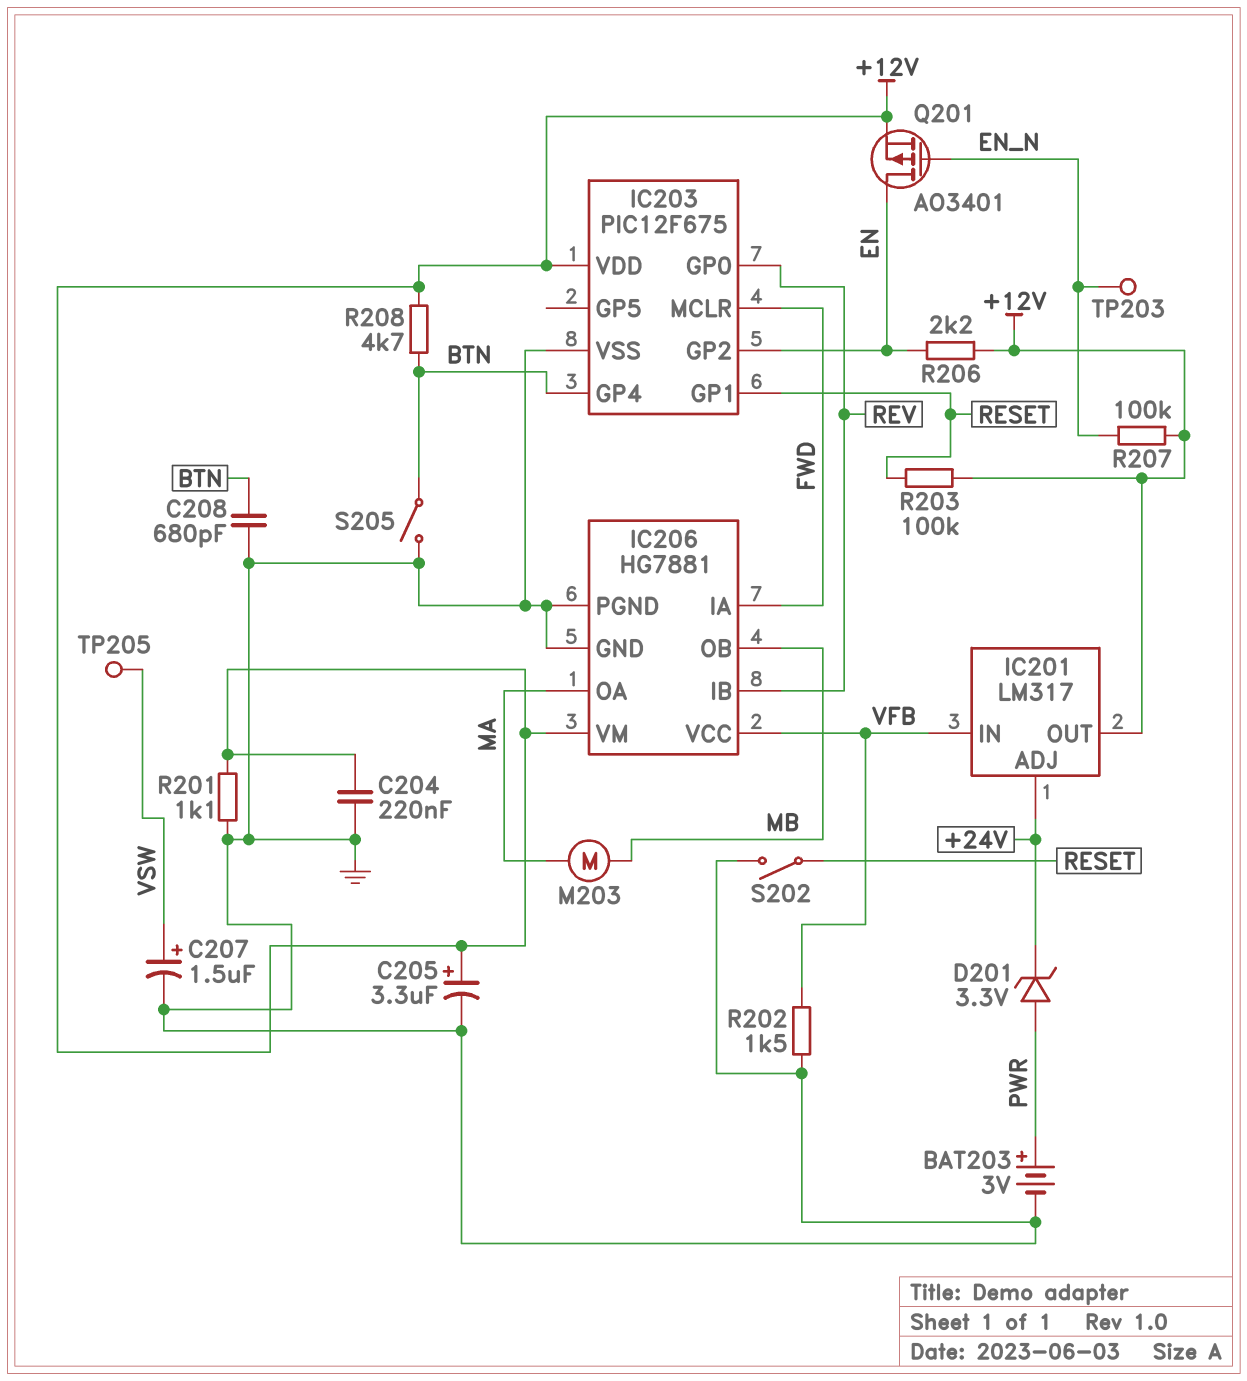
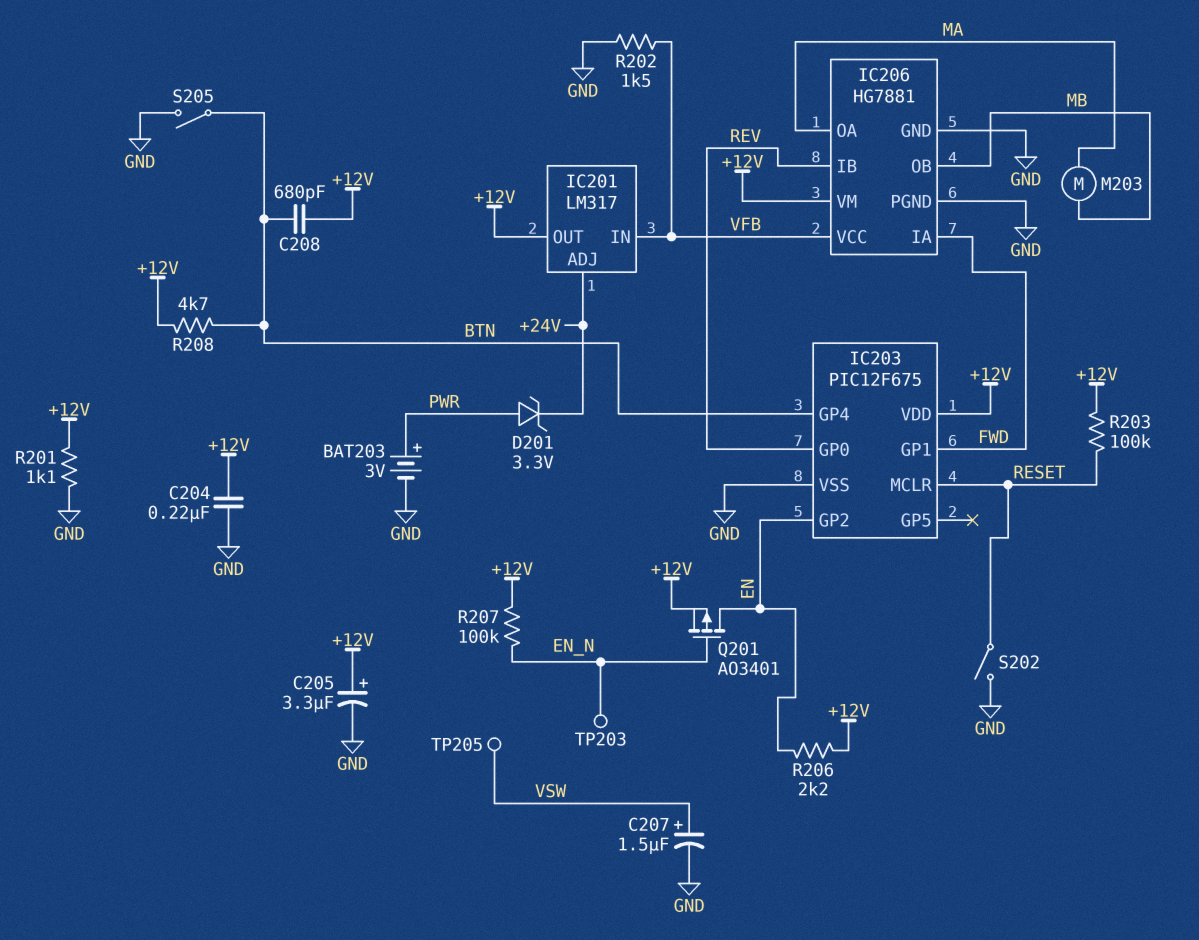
C208: 680pF (BTN, GND) -> 680pF (+12V, BTN)
IC203 pin GP1: RESET -> FWD
IC203 pin MCLR: FWD -> RESET

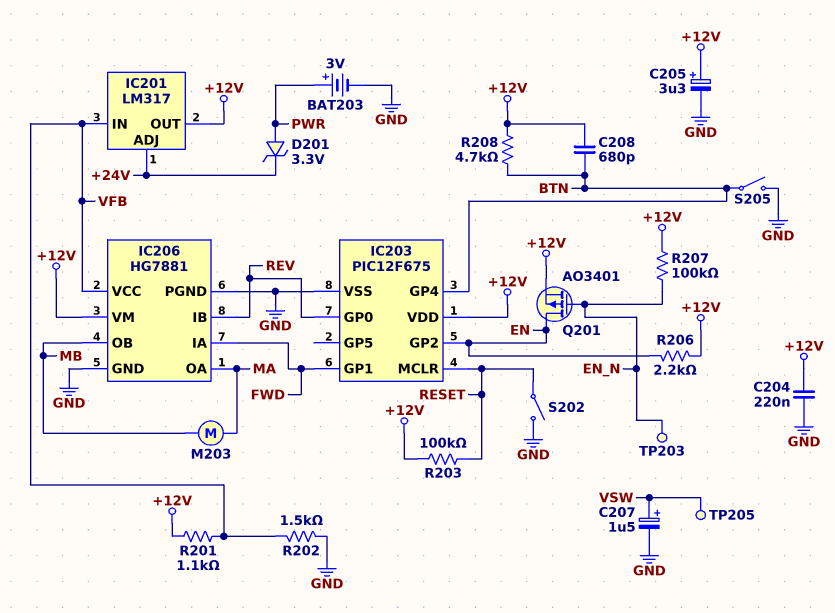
R201: 1.1k (+12V, GND) -> 1.1k (+12V, VFB)

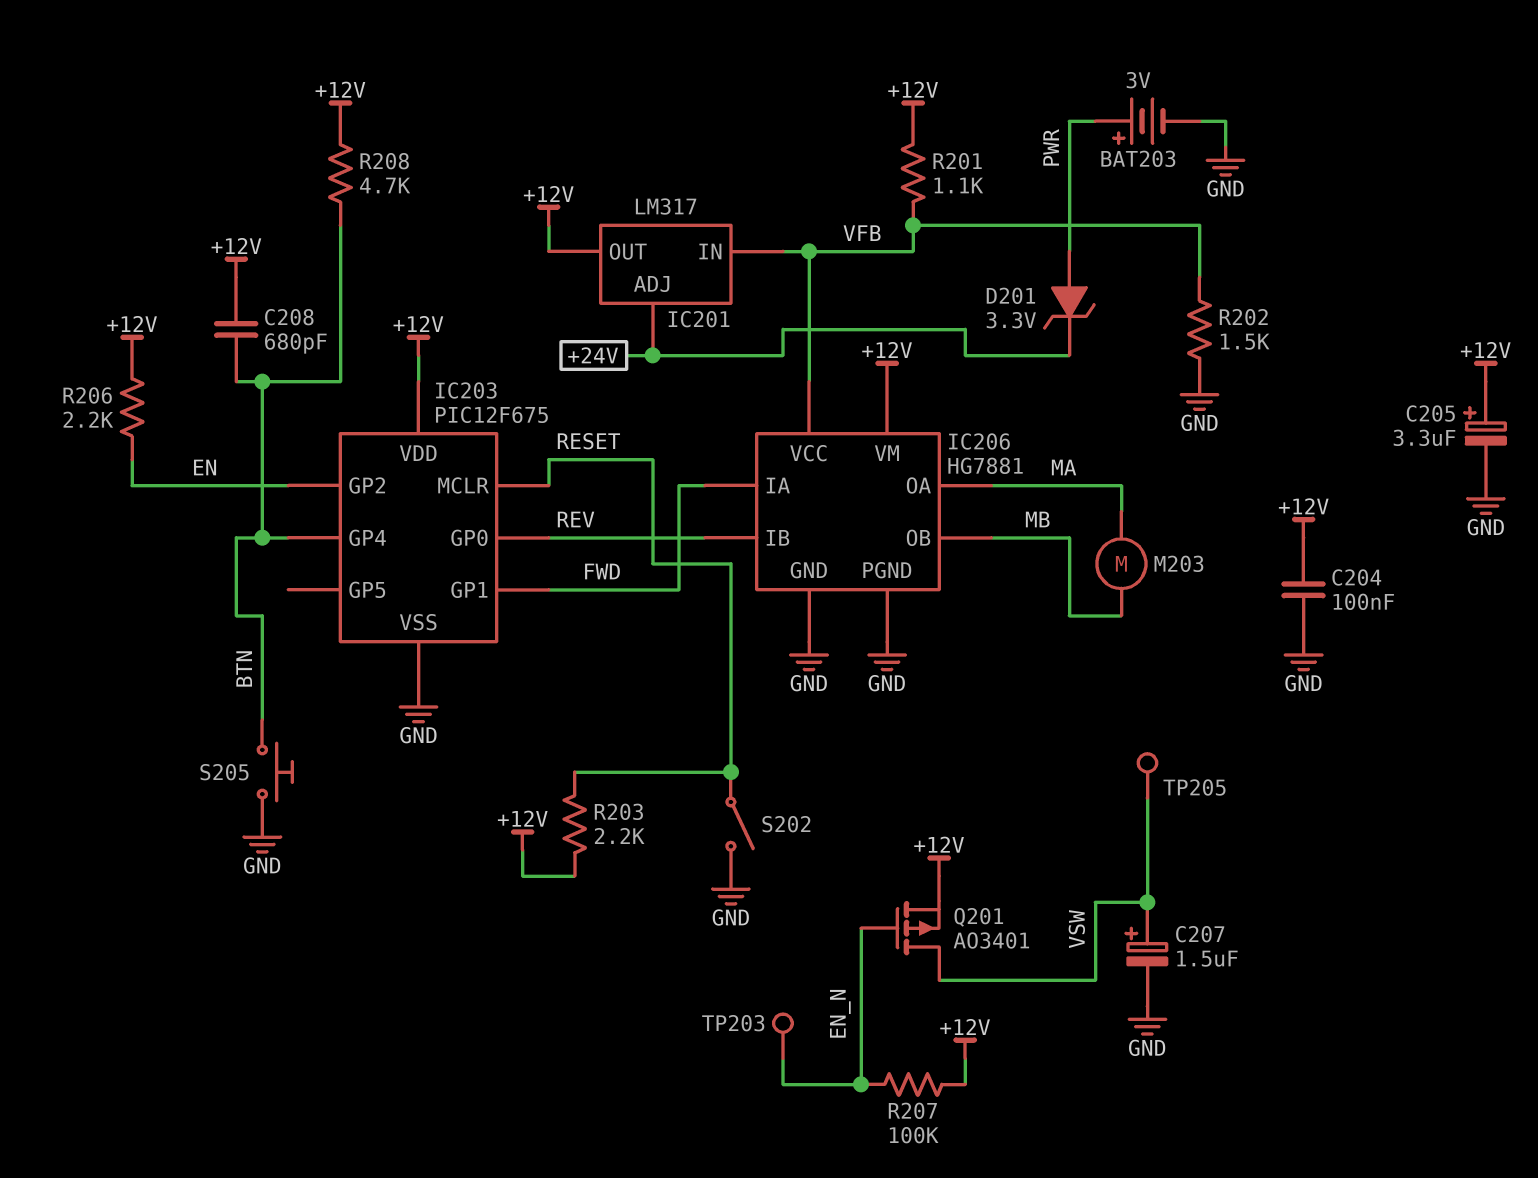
C204: 220nF (+12V, GND) -> 100nF (+12V, GND)
Q201: PMOS AO3401 (G EN_N, D EN, S +12V) -> PMOS AO3401 (G EN_N, D VSW, S +12V)
R203: 100k (+12V, RESET) -> 2.2k (+12V, RESET)
S205: switch (BTN, GND) -> button (BTN, GND)

